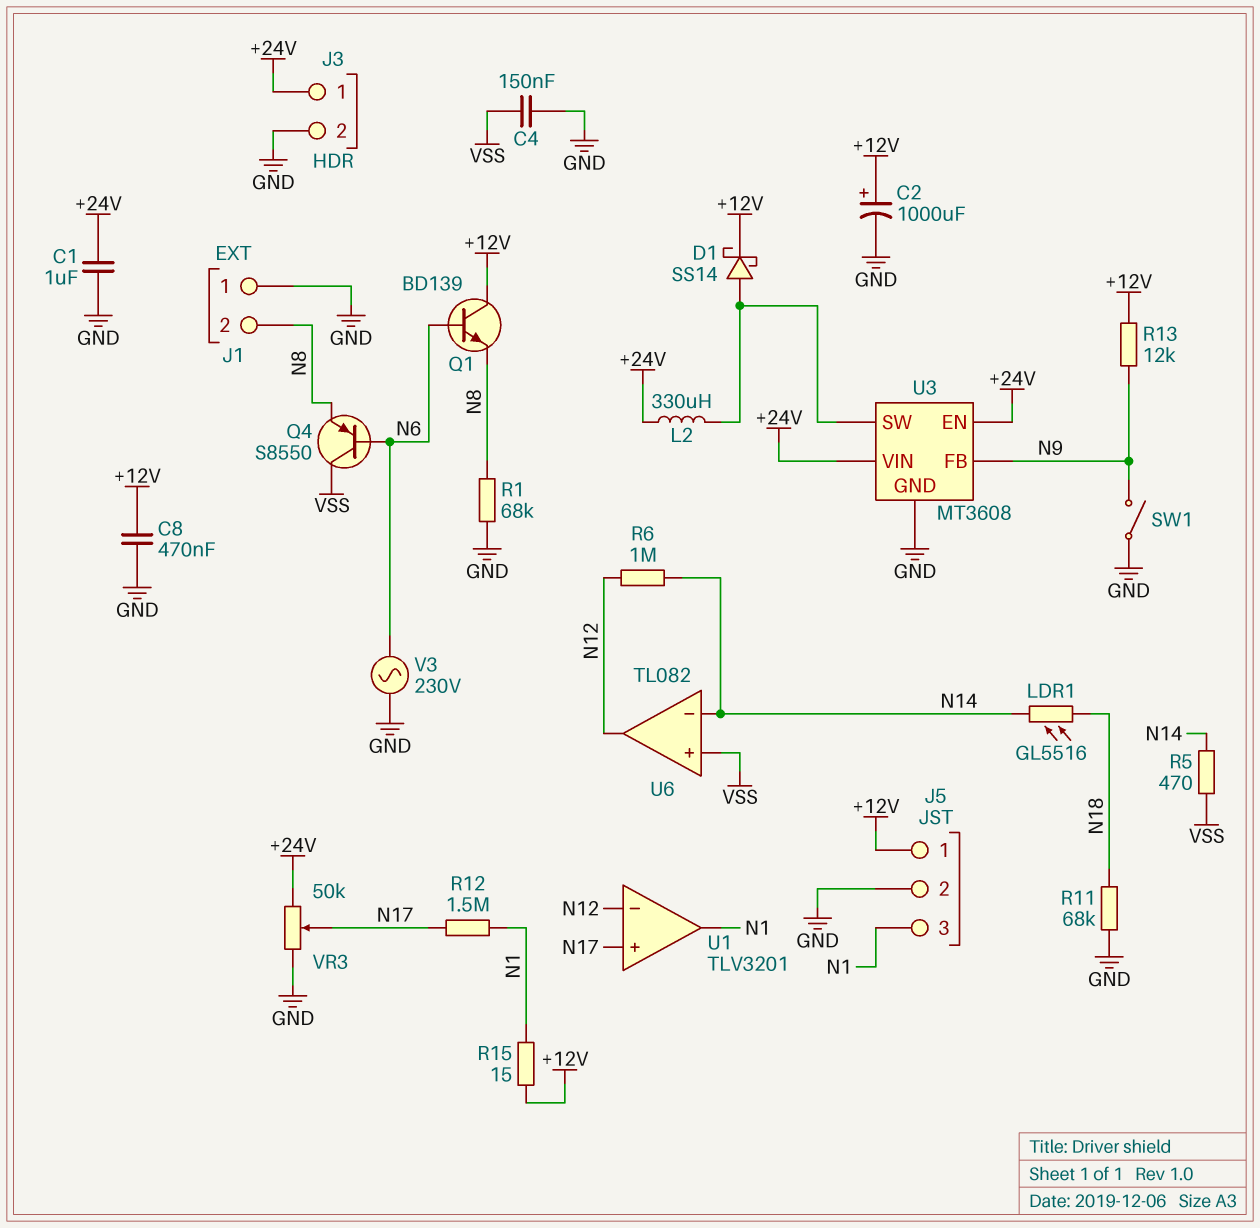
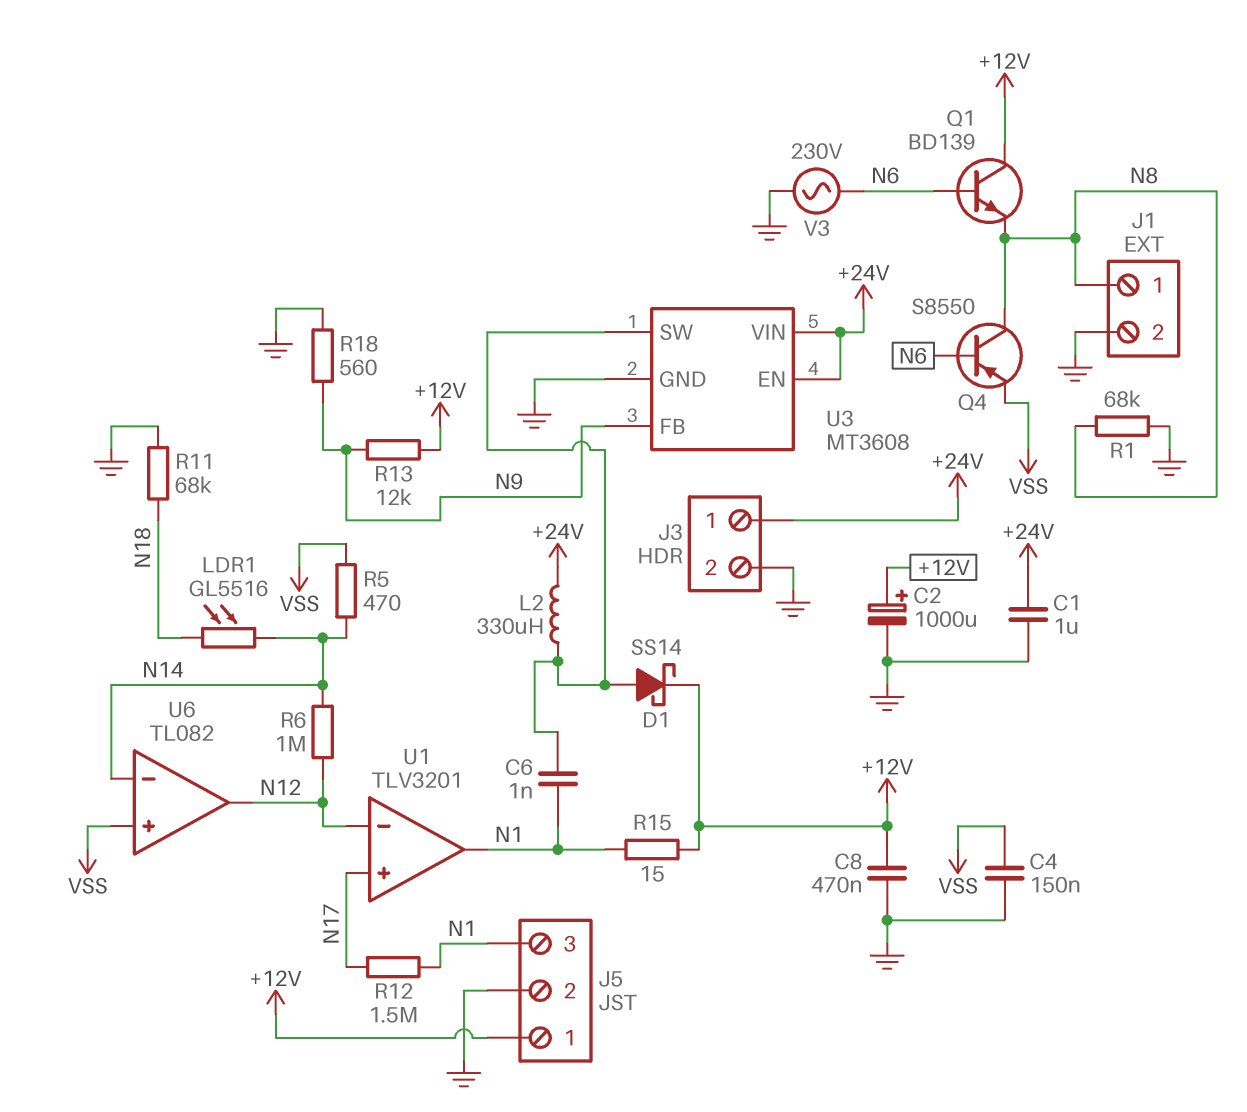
C6: none -> 1nF (N1, U3/SW)
J1 pin 1: GND -> N8
J1 pin 2: N8 -> GND
Q4: PNP S8550 (B N6, C VSS, E N8) -> PNP S8550 (B N6, C N8, E VSS)
R18: none -> 560 (GND, N9)
SW1: switch (GND, N9) -> none
VR3: 50k (+24V, GND, wiper N17) -> none

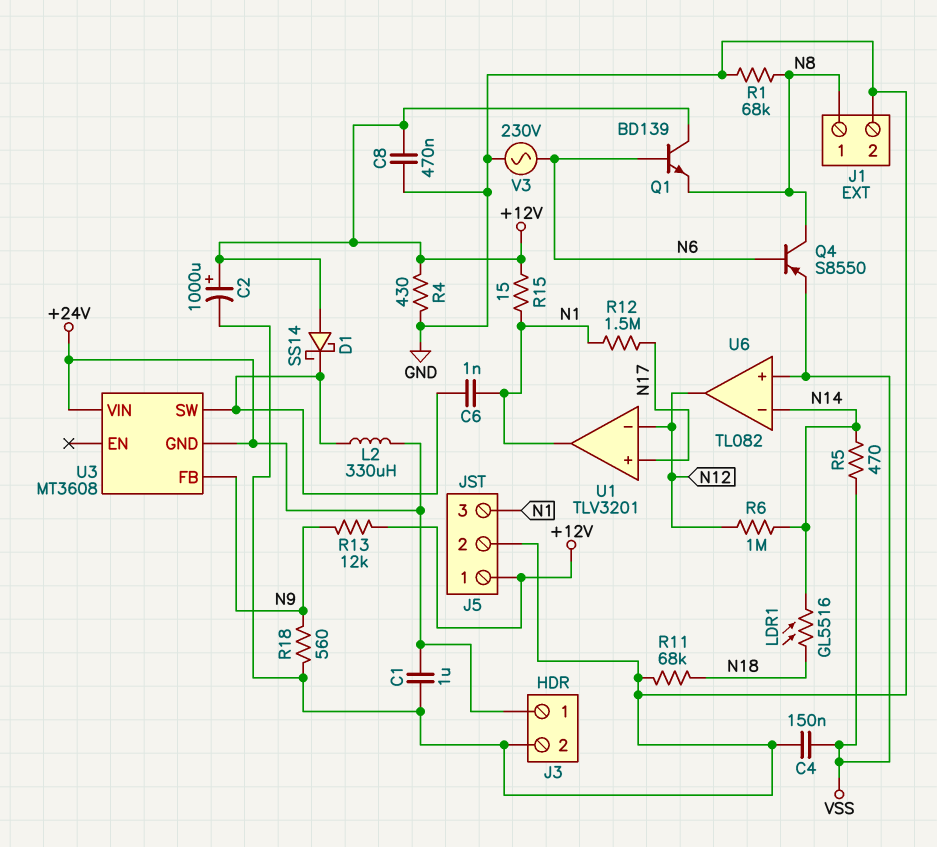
D1: schottky SS14 (A U3/SW, K +12V) -> schottky SS14 (A +12V, K U3/SW)
R4: none -> 430 (+12V, GND)
U3 pin EN: +24V -> none
U3 pin GND: GND -> +24V

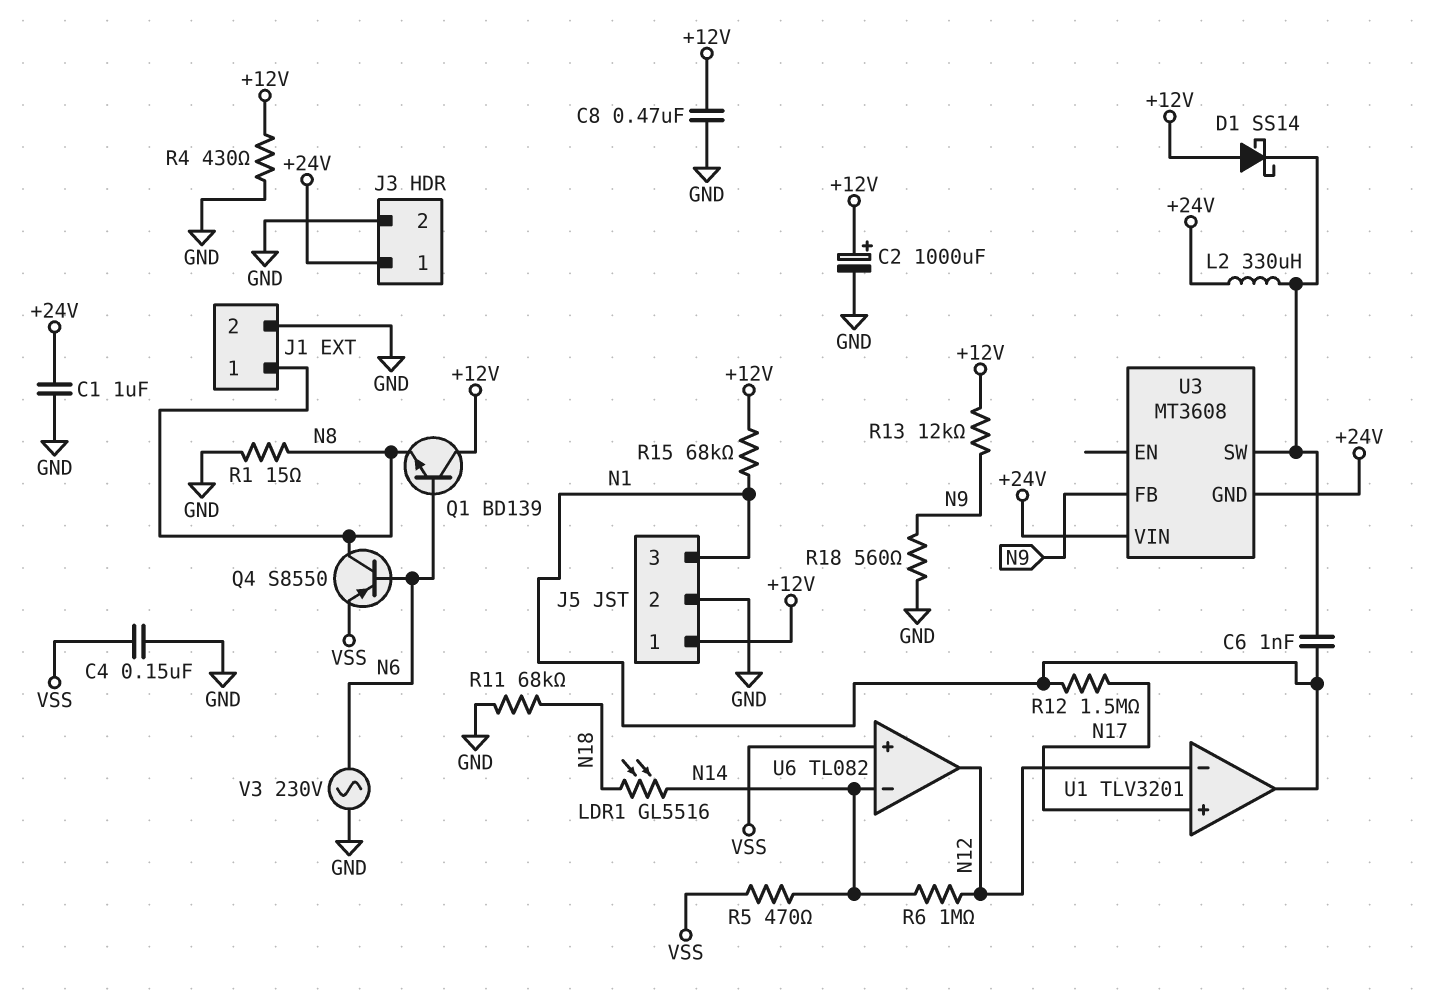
R1: 68k (GND, N8) -> 15 (GND, N8)
R15: 15 (+12V, N1) -> 68k (+12V, N1)

